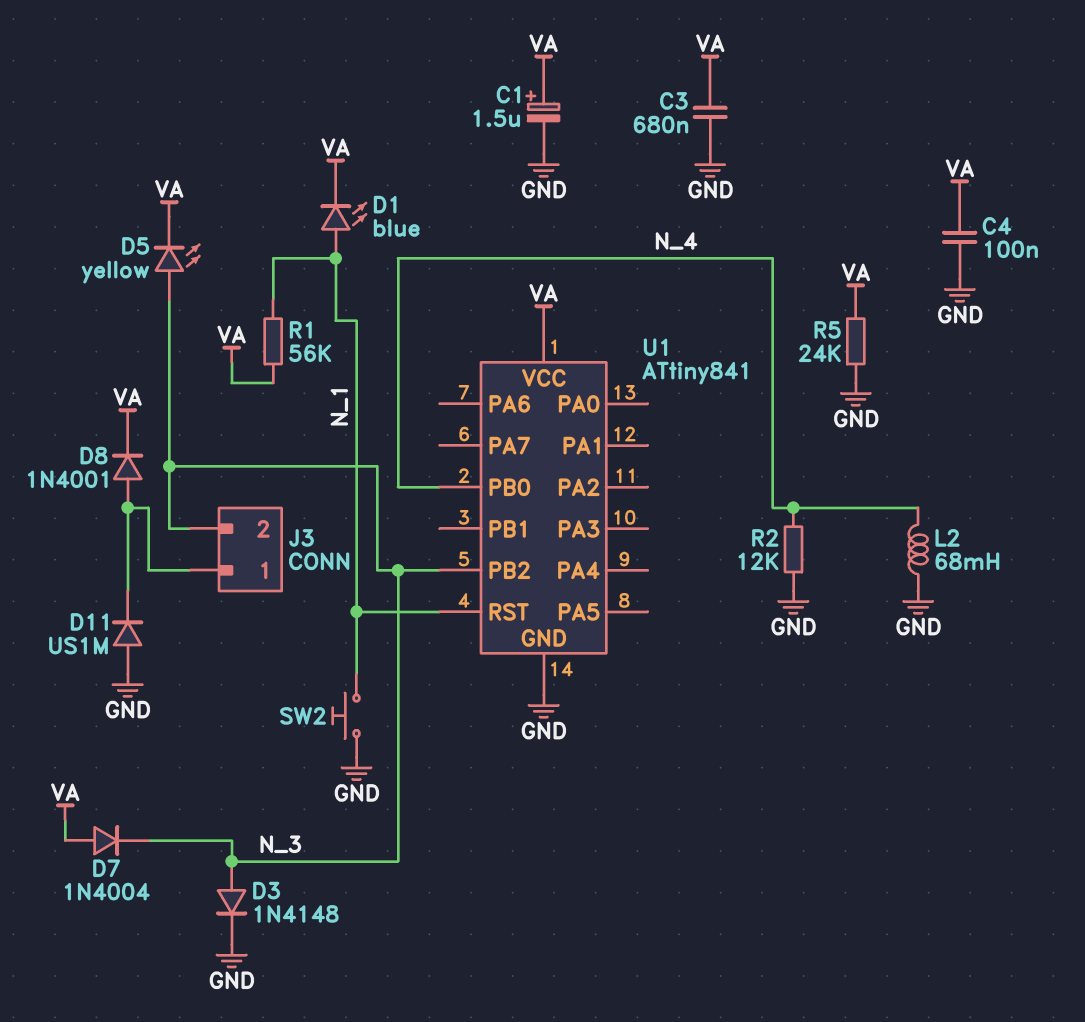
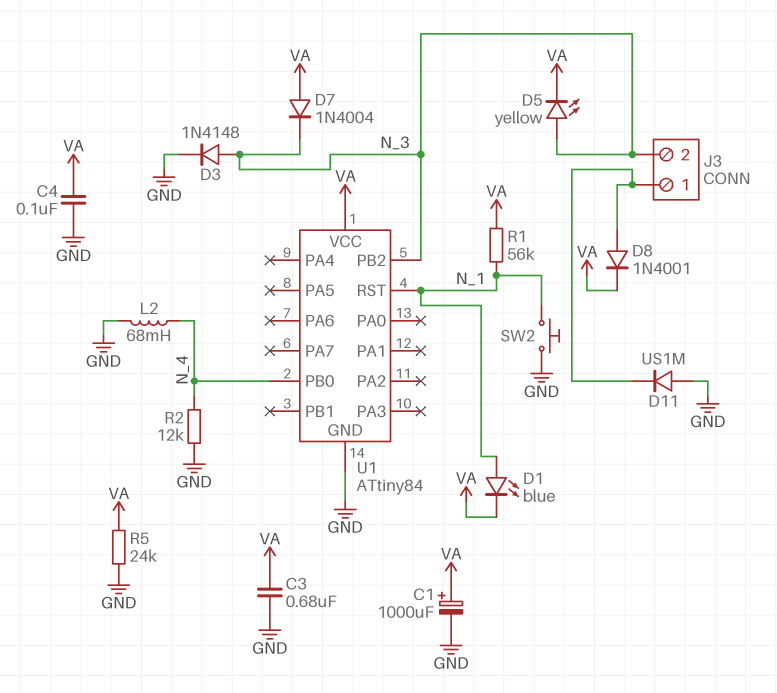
C1: 1.5uF (plus VA, minus GND) -> 1000uF (plus VA, minus GND)
U1: ATtiny841 -> ATtiny84

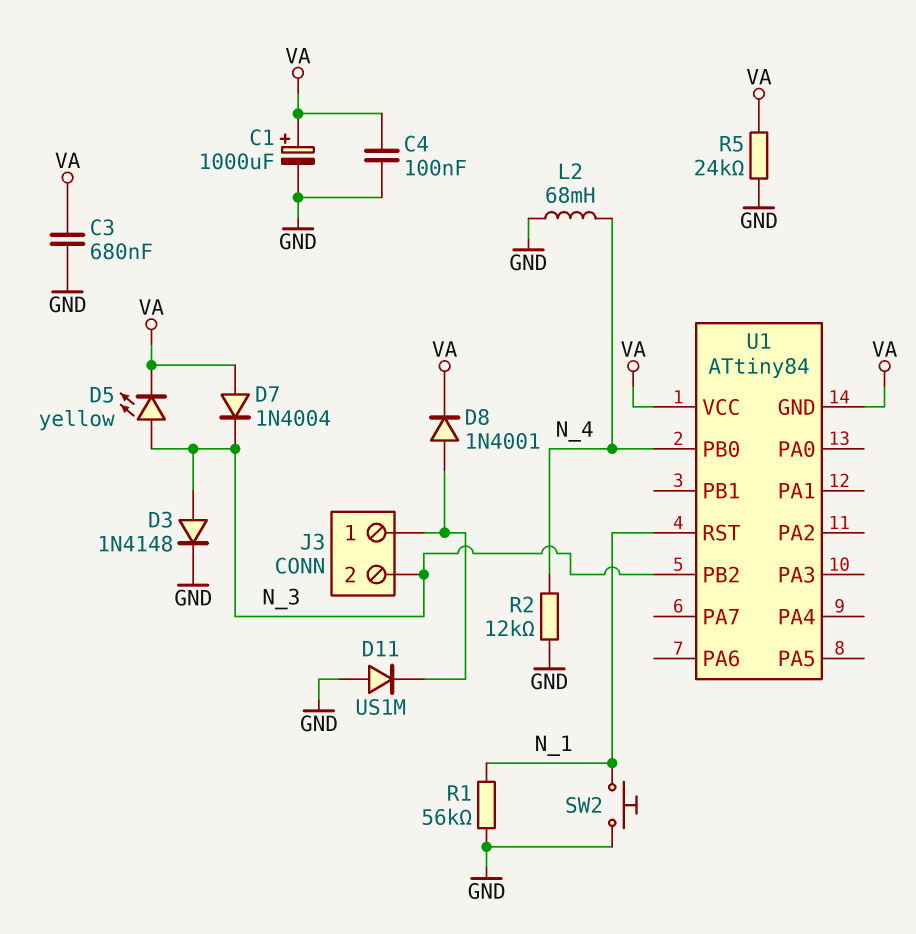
D1: LED blue (A N_1, K VA) -> none
R1: 56k (N_1, VA) -> 56k (GND, N_1)
U1 pin GND: GND -> VA

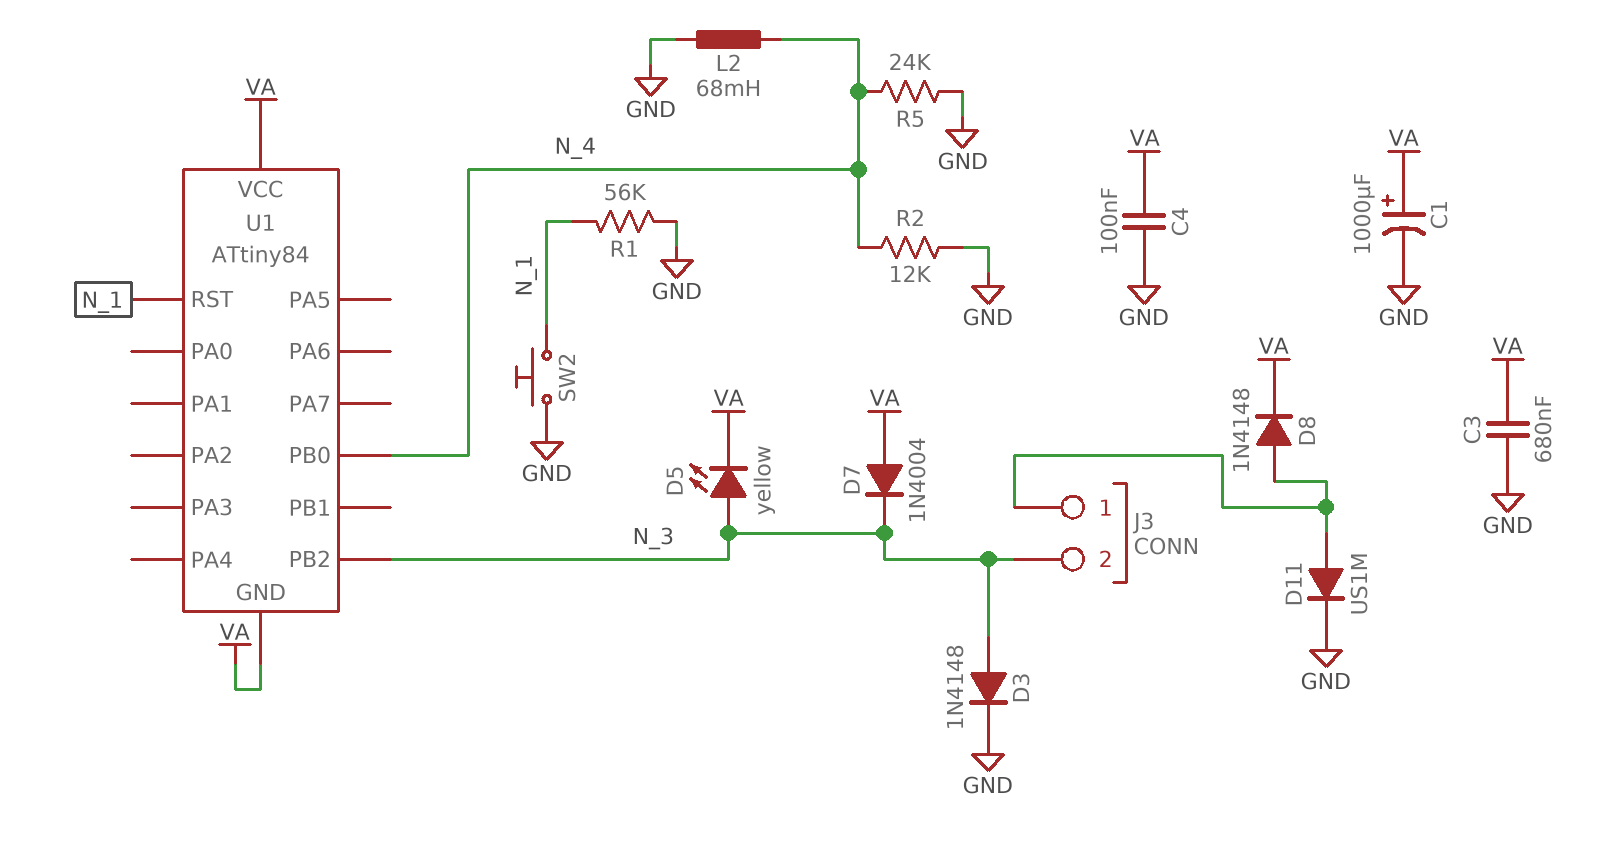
D8: diode 1N4001 (A J3/1, K VA) -> diode 1N4148 (A J3/1, K VA)
D11: diode US1M (A GND, K J3/1) -> diode US1M (A J3/1, K GND)
R5: 24k (GND, VA) -> 24k (GND, N_4)

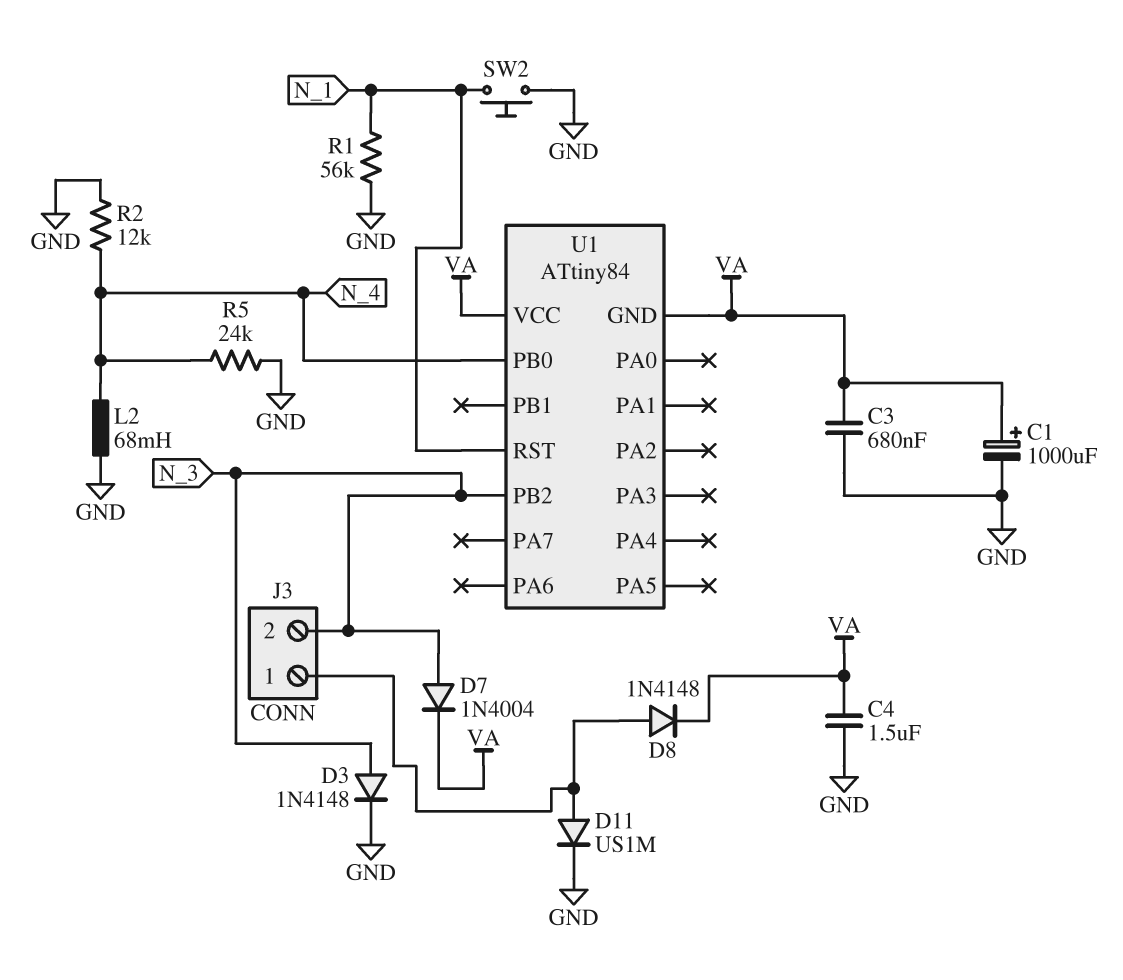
C4: 100nF (GND, VA) -> 1.5uF (GND, VA)
D5: LED yellow (A N_3, K VA) -> none
D7: diode 1N4004 (A VA, K N_3) -> diode 1N4004 (A N_3, K VA)

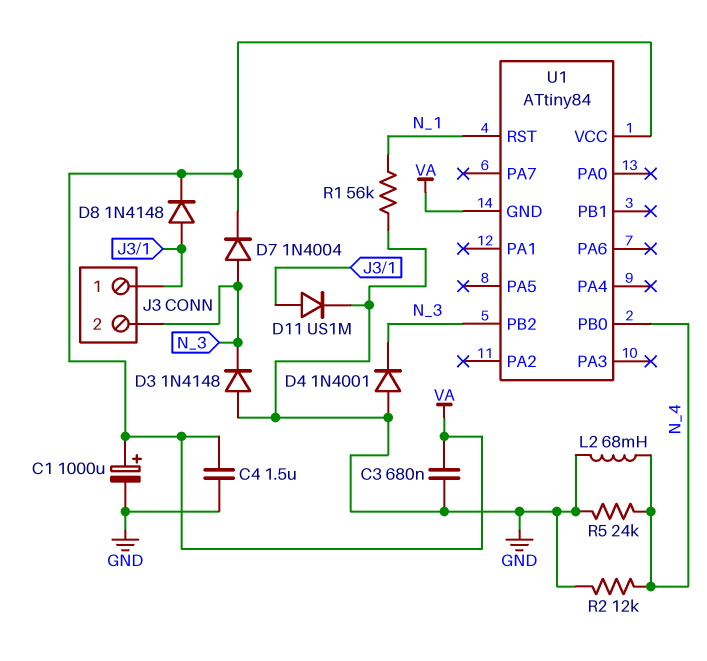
D3: diode 1N4148 (A N_3, K GND) -> diode 1N4148 (A GND, K N_3)
D4: none -> diode 1N4001 (A GND, K N_3)
SW2: button (GND, N_1) -> none

